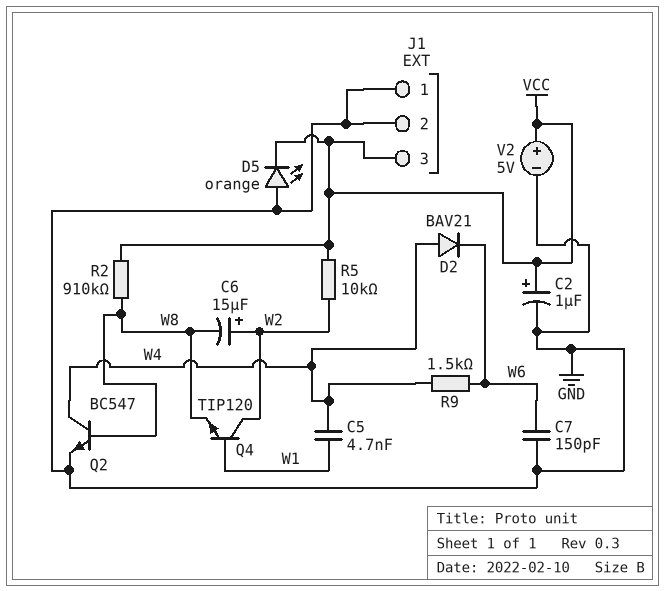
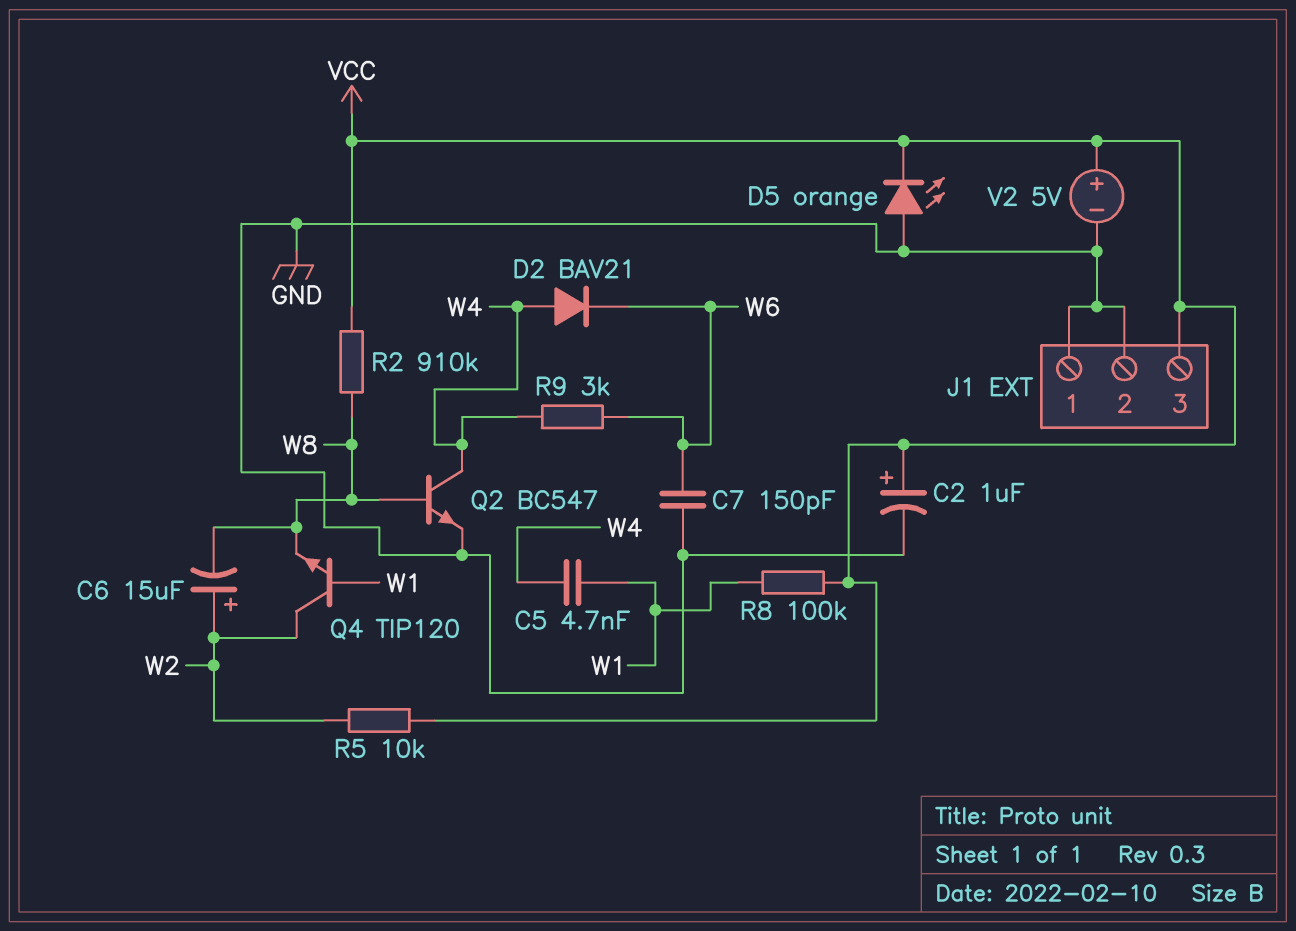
R8: none -> 100k (VCC, W1)
R9: 1.5k (W4, W6) -> 3k (W4, W6)

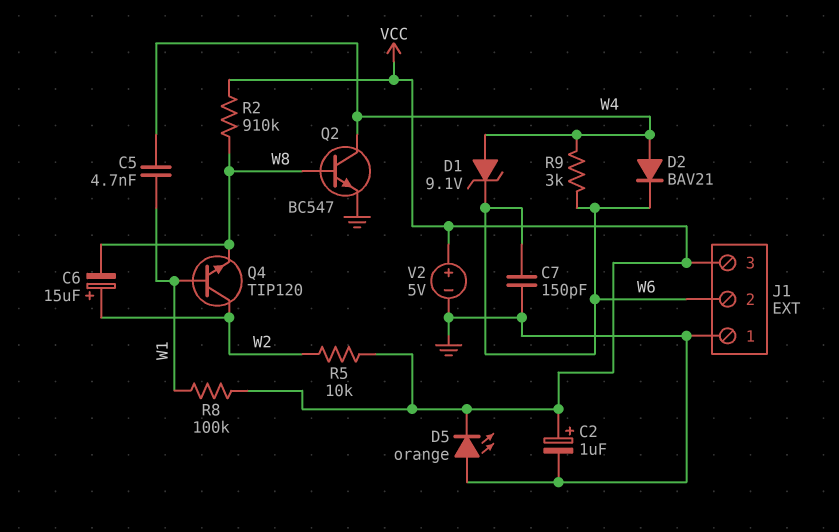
D1: none -> zener 9.1V (A W4, K W6)
J1 pin 2: GND -> W6

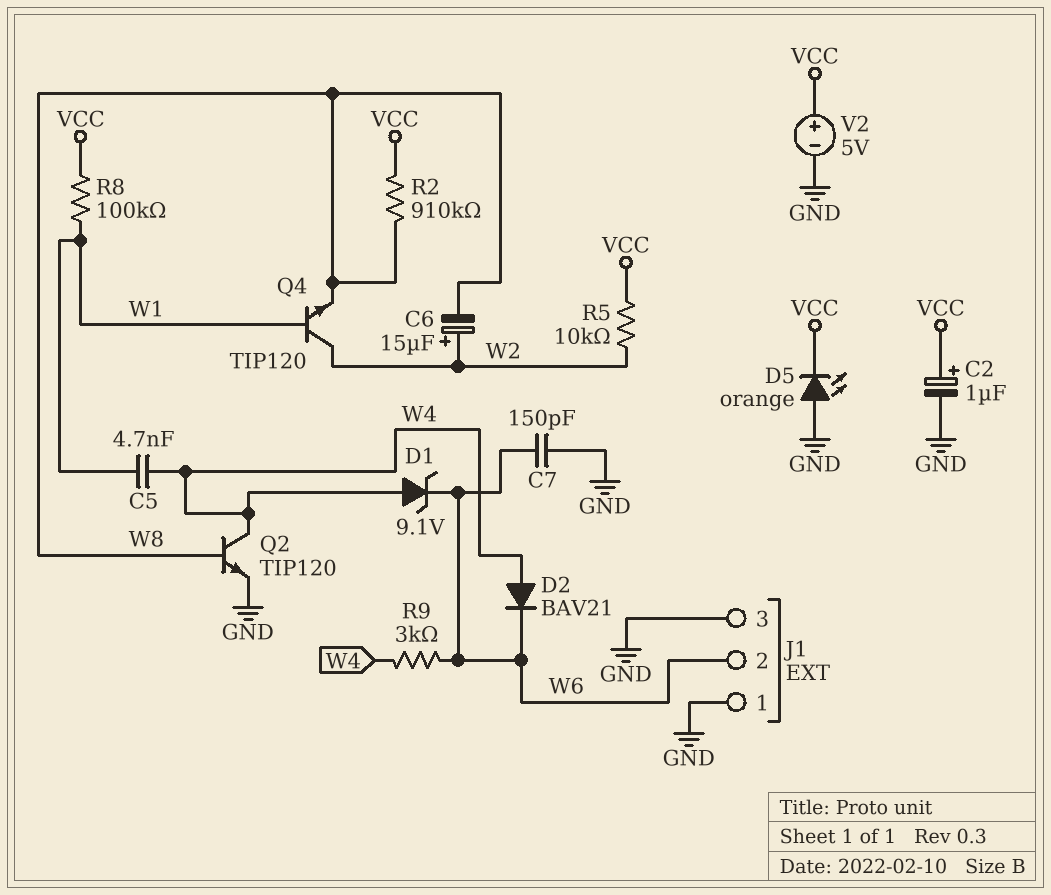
J1 pin 3: VCC -> GND
Q2: NPN BC547 (B W8, C W4, E GND) -> NPN TIP120 (B W8, C W4, E GND)

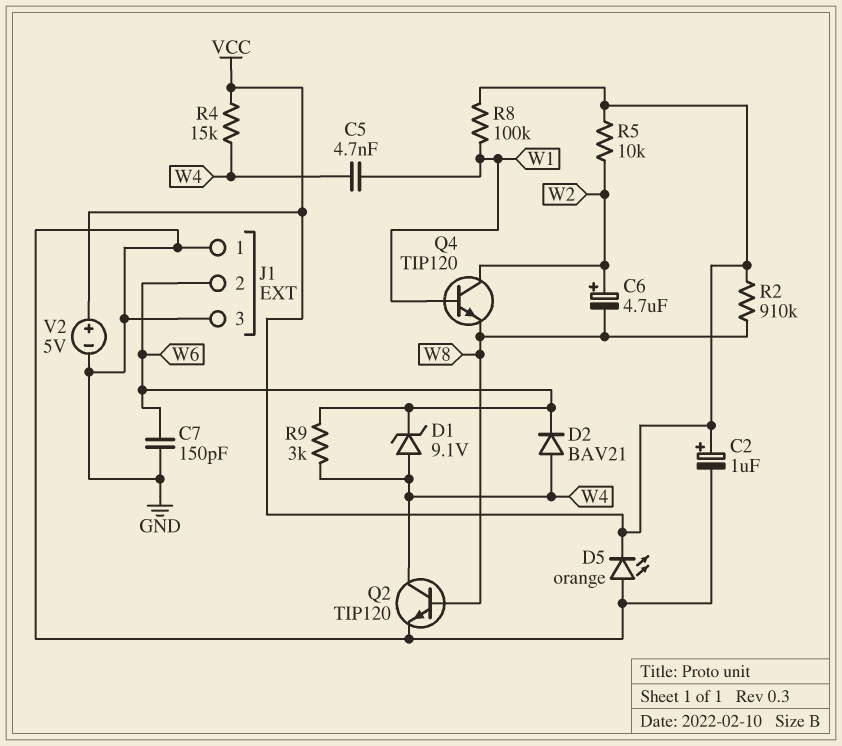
C6: 15uF (plus W2, minus W8) -> 4.7uF (plus W2, minus W8)
R4: none -> 15k (VCC, W4)

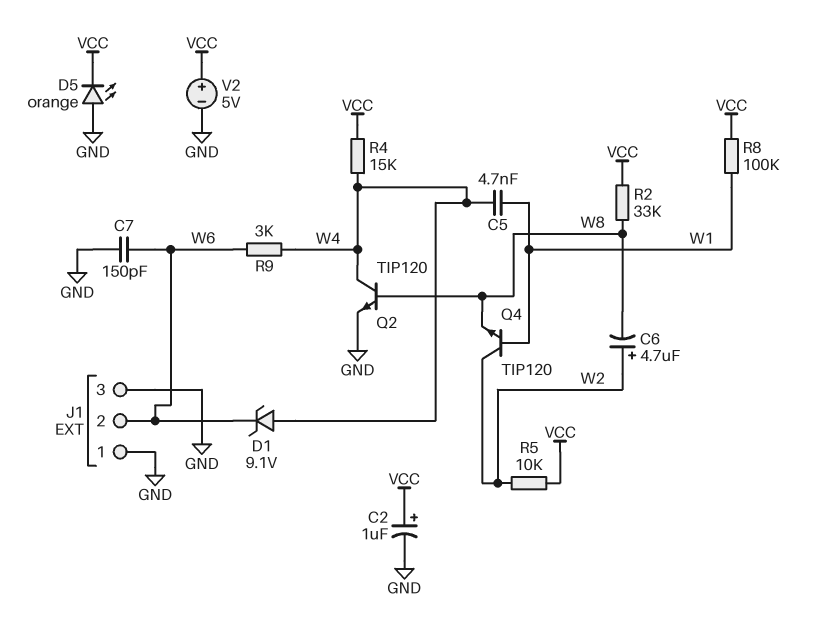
D2: diode BAV21 (A W4, K W6) -> none
R2: 910k (VCC, W8) -> 33k (VCC, W8)

